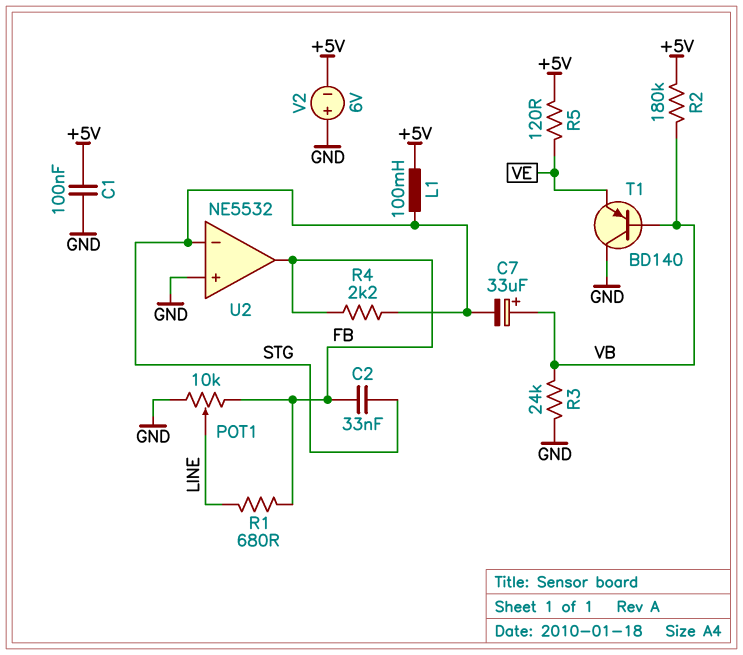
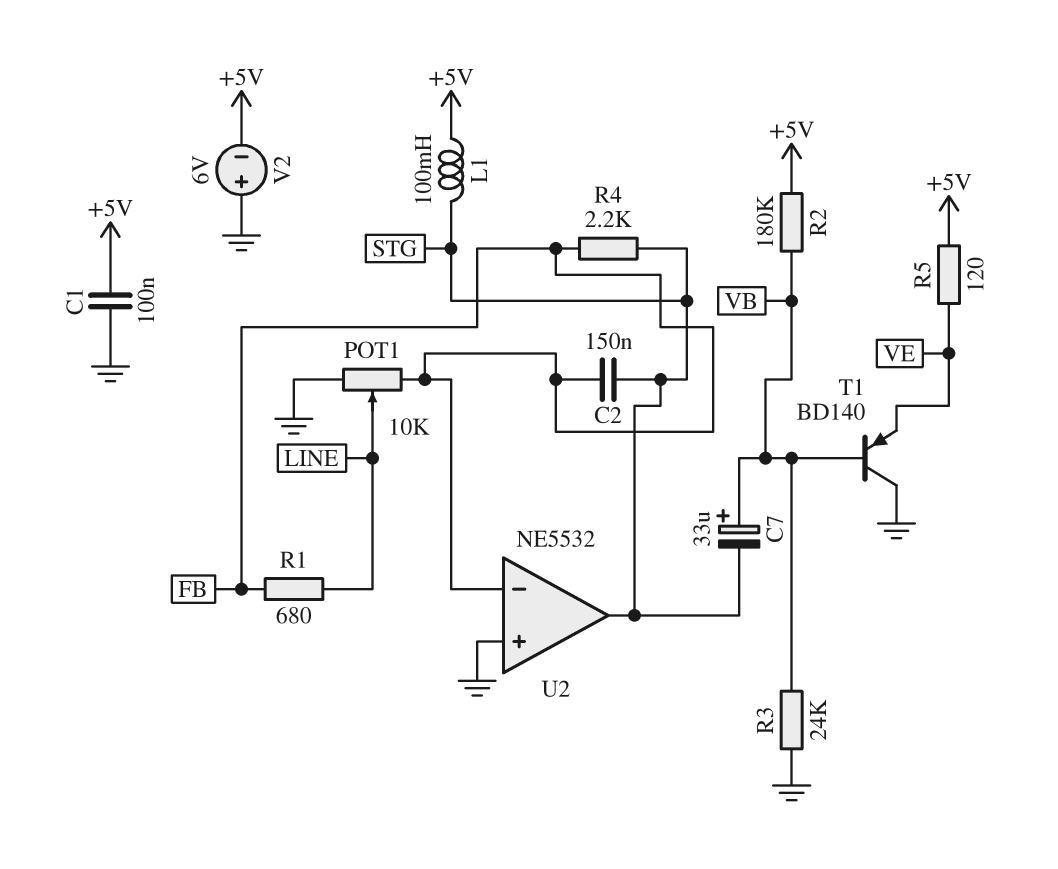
C2: 33nF (FB, STG) -> 150nF (FB, STG)
U2 pin in-: STG -> FB
U2 pin out: FB -> STG

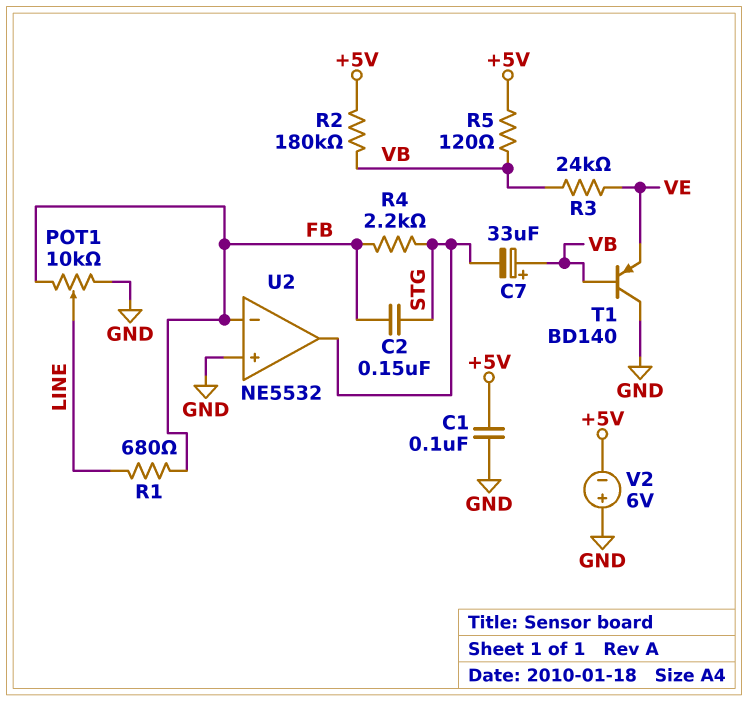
L1: 100mH (+5V, STG) -> none
R3: 24k (GND, VB) -> 24k (VB, VE)
R5: 120 (+5V, VE) -> 120 (+5V, VB)

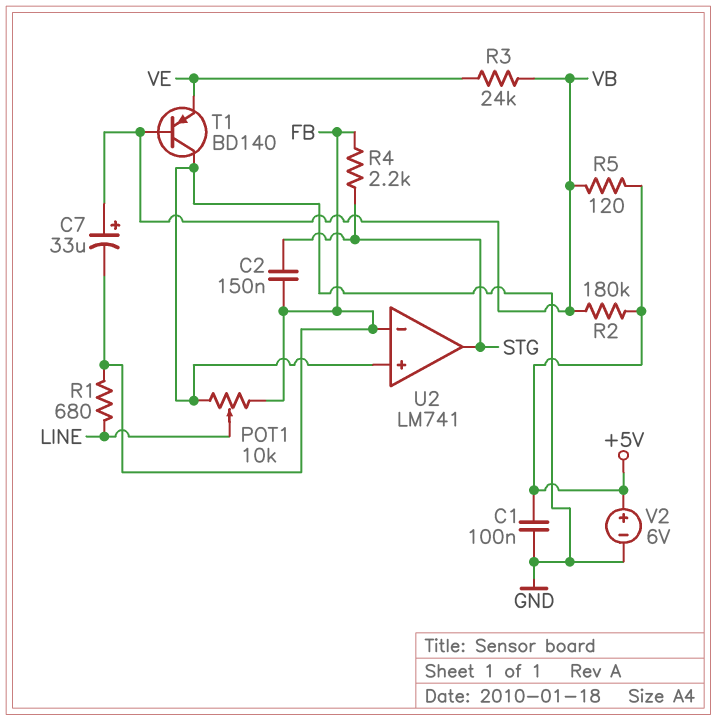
C7: 33uF (plus VB, minus STG) -> 33uF (plus VB, minus FB)
U2: NE5532 -> LM741
V2: 6V (plus GND, minus +5V) -> 6V (plus +5V, minus GND)

